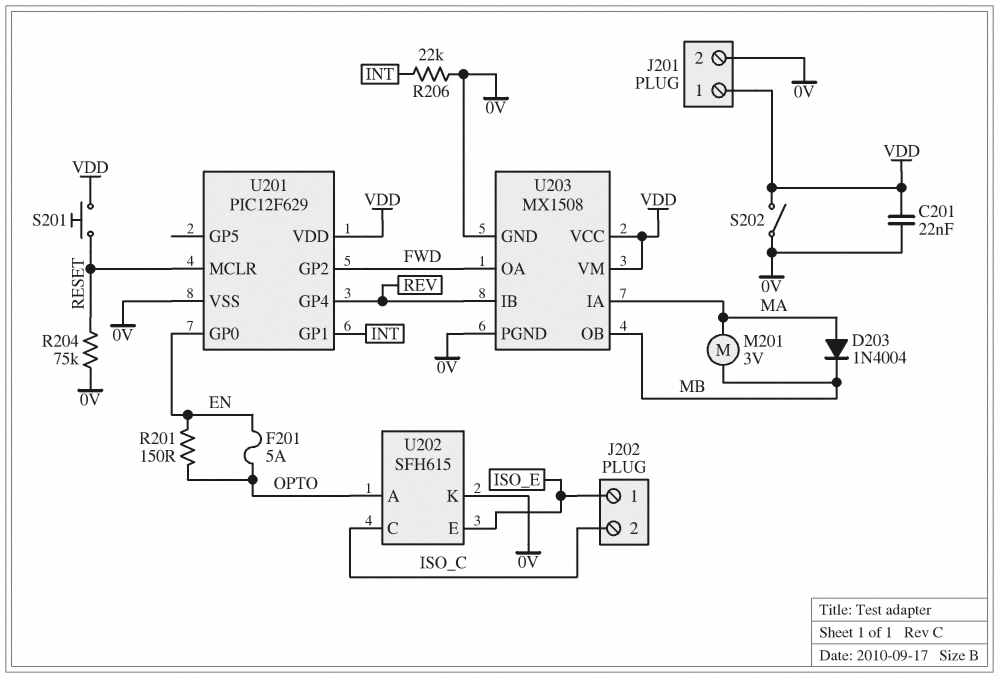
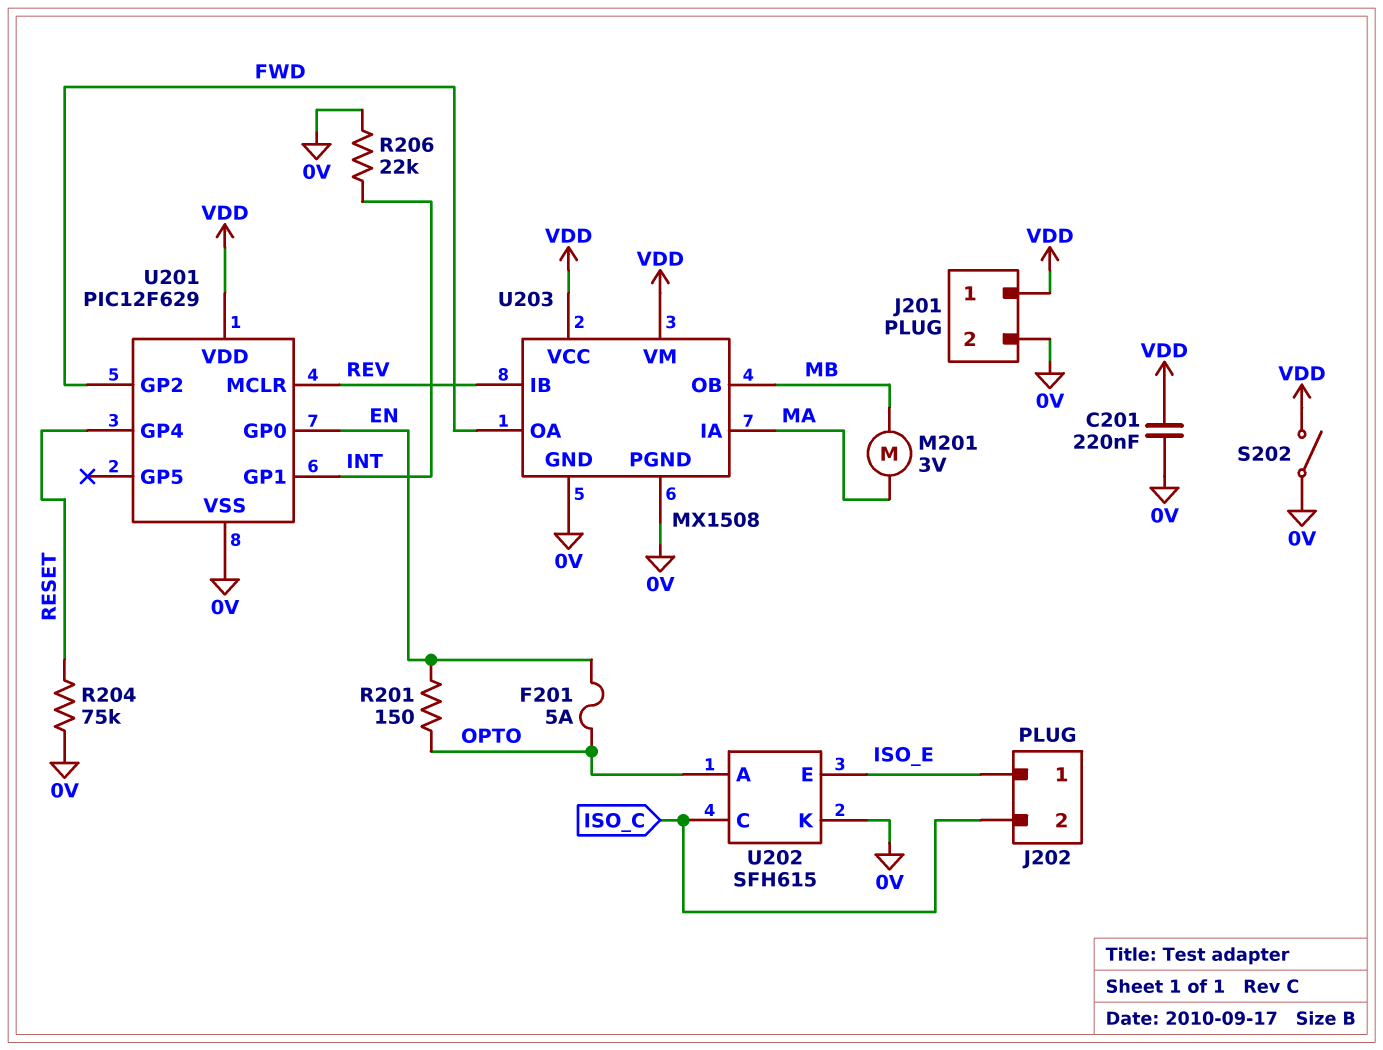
C201: 22nF (0V, VDD) -> 220nF (0V, VDD)
D203: diode 1N4004 (A MA, K MB) -> none
S201: button (RESET, VDD) -> none
U201 pin GP4: REV -> RESET
U201 pin MCLR: RESET -> REV

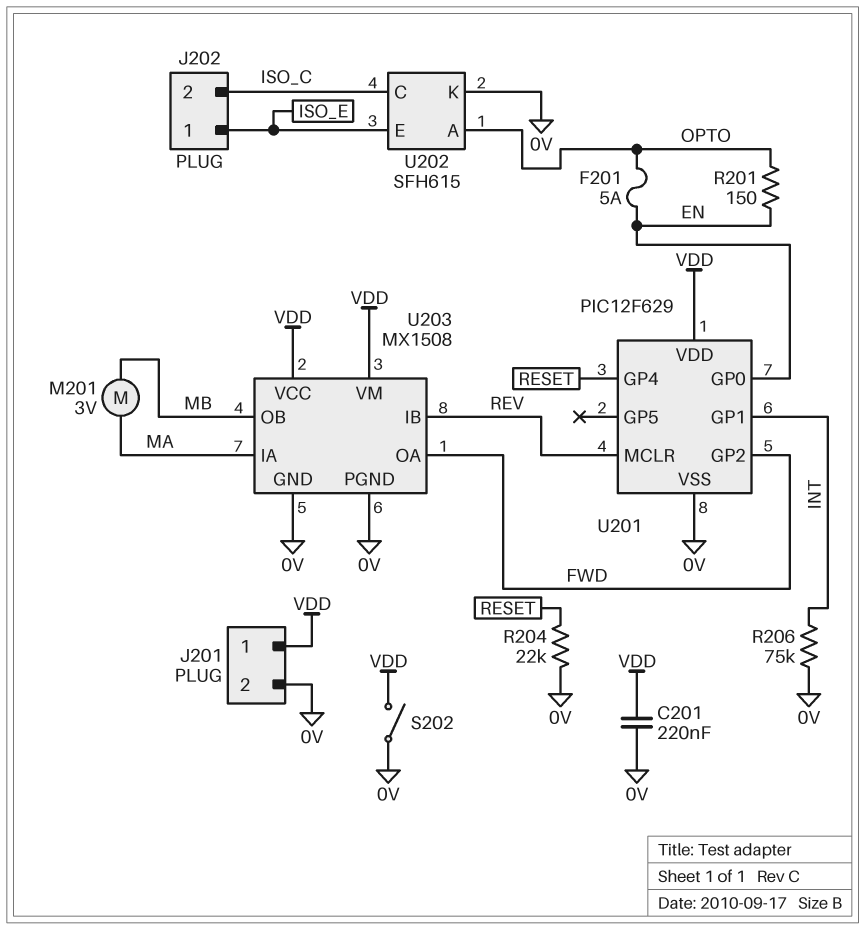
R204: 75k (0V, RESET) -> 22k (0V, RESET)
R206: 22k (0V, INT) -> 75k (0V, INT)

